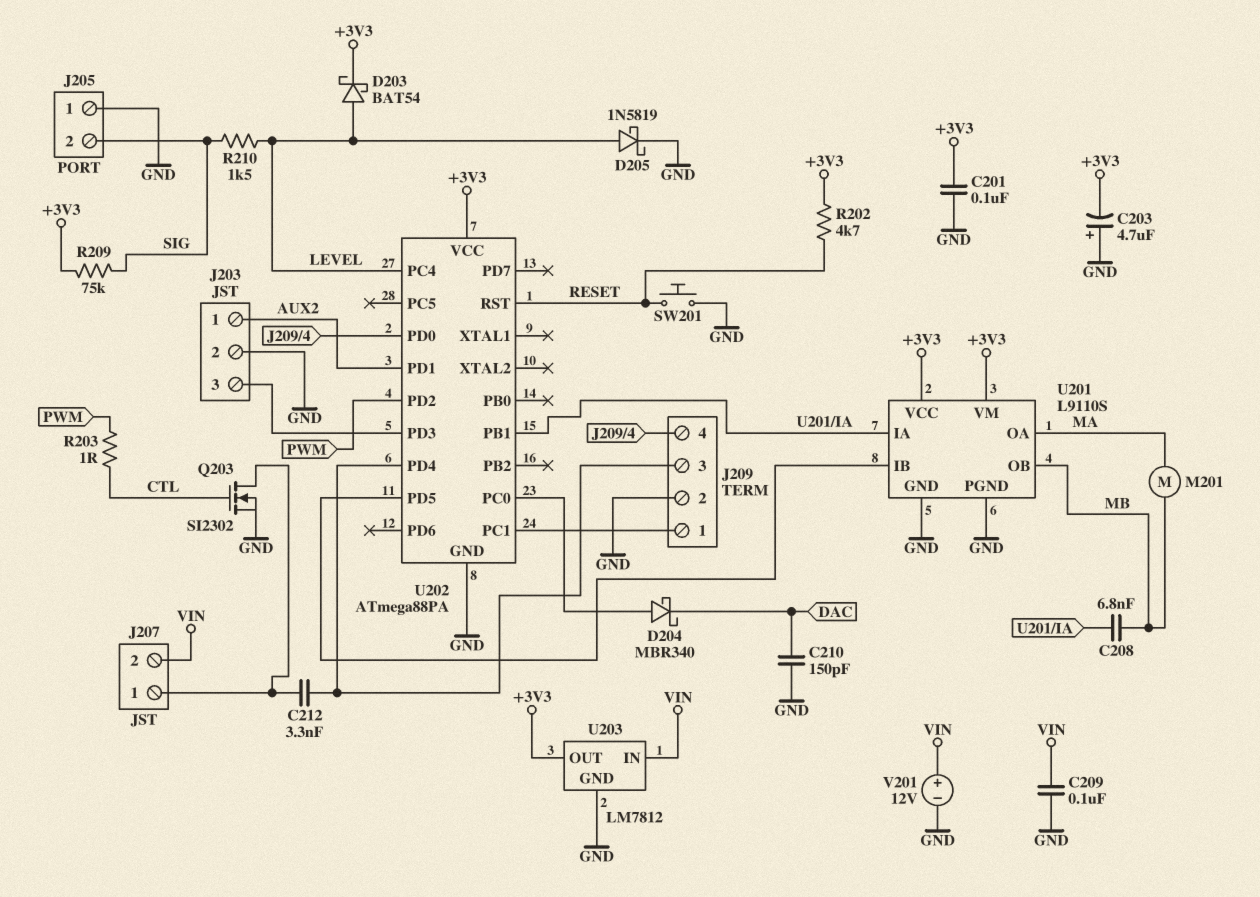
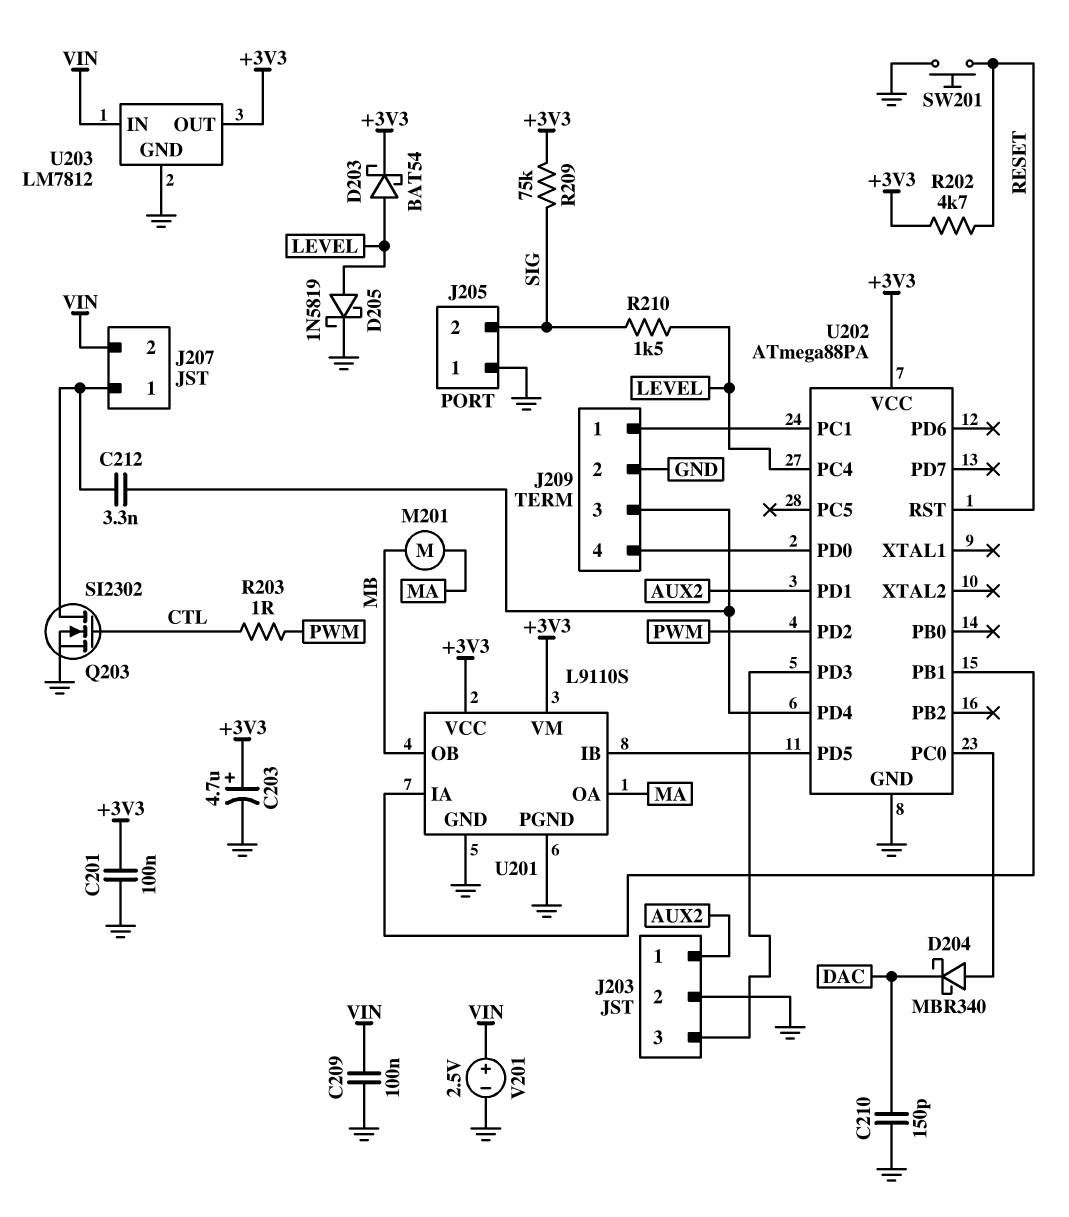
C203: 4.7uF (plus GND, minus +3V3) -> 4.7uF (plus +3V3, minus GND)
C208: 6.8nF (MB, U201/IA) -> none
V201: 12V (plus VIN, minus GND) -> 2.5V (plus VIN, minus GND)

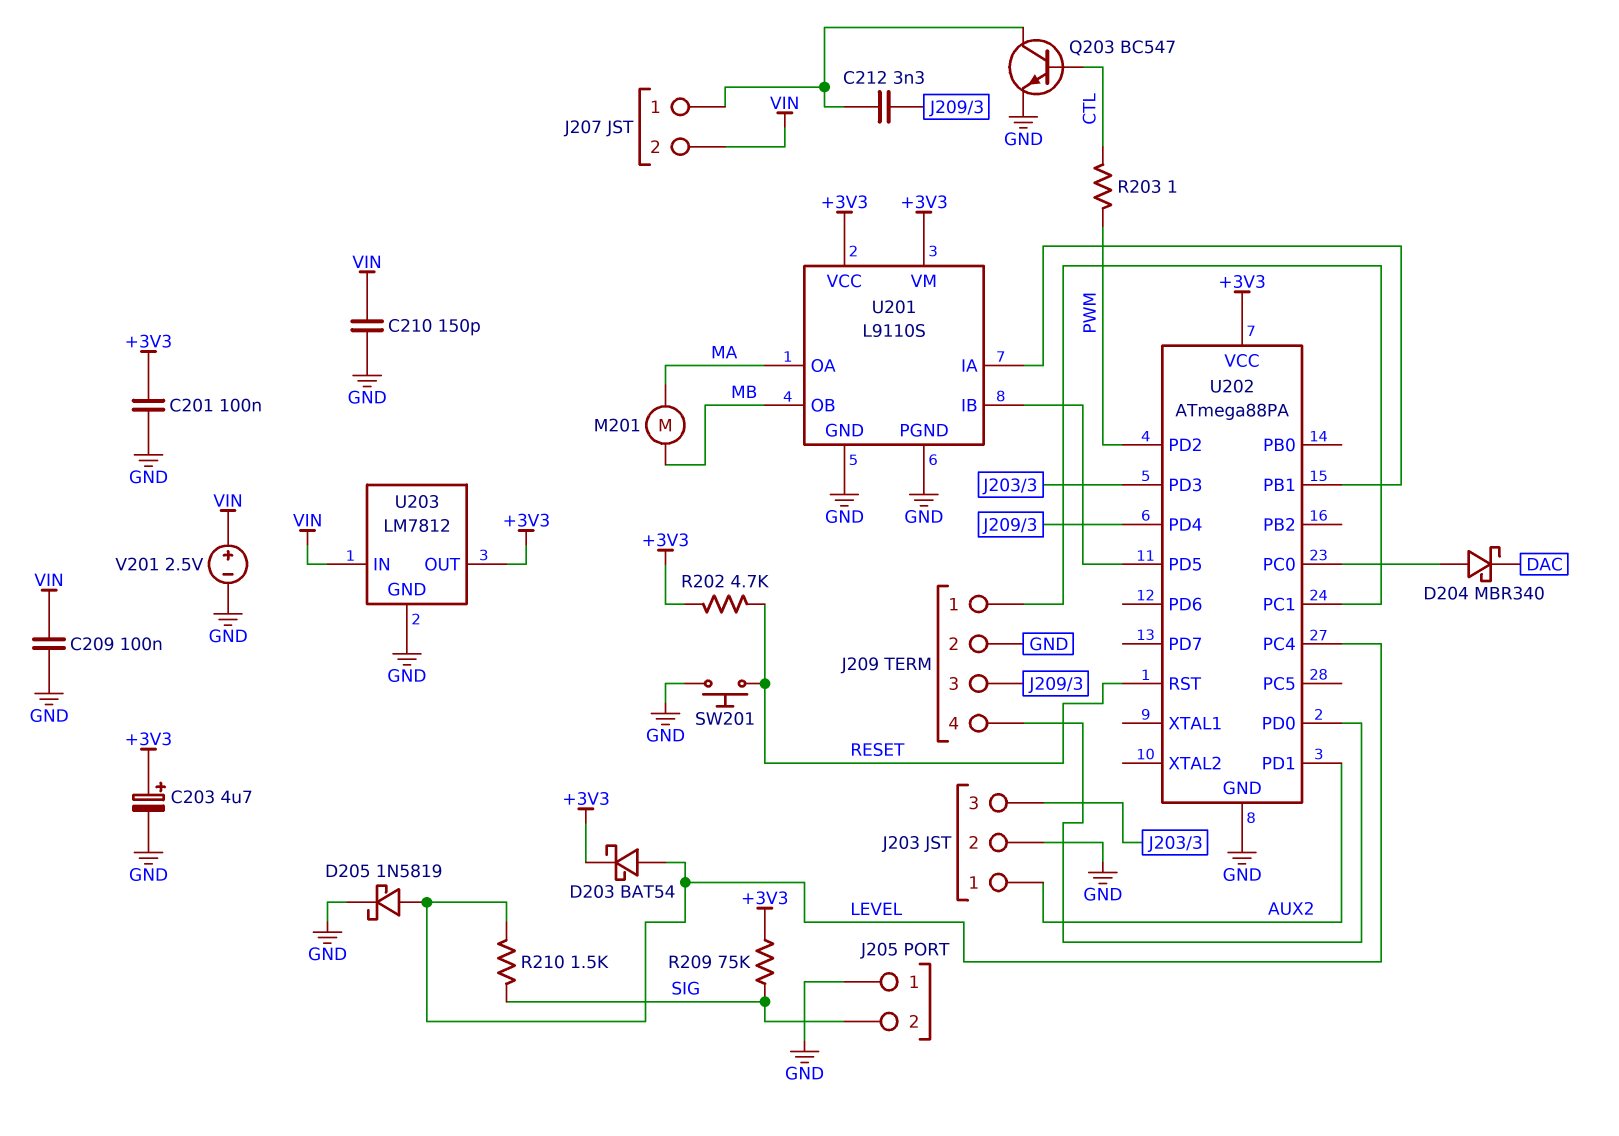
C210: 150pF (DAC, GND) -> 150pF (GND, VIN)
Q203: NMOS SI2302 (G CTL, D J207/1, S GND) -> NPN BC547 (B CTL, C J207/1, E GND)

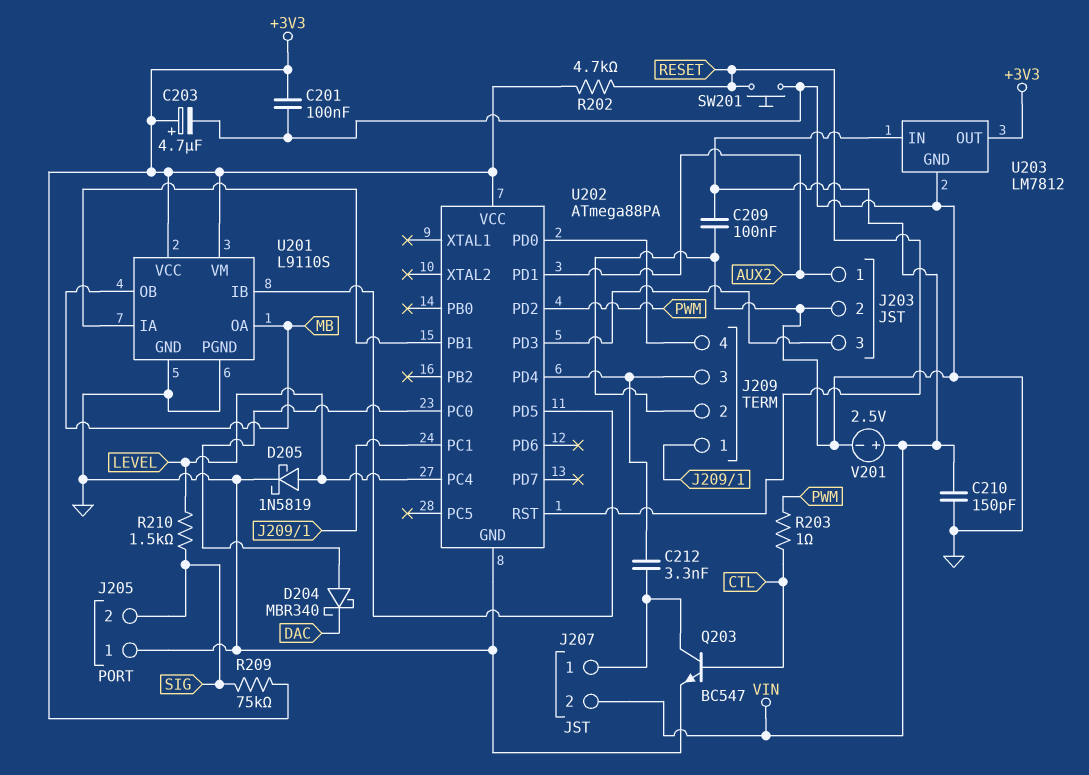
D203: schottky BAT54 (A LEVEL, K +3V3) -> none
M201: motor (MA, MB) -> none
U201 pin OA: MA -> MB

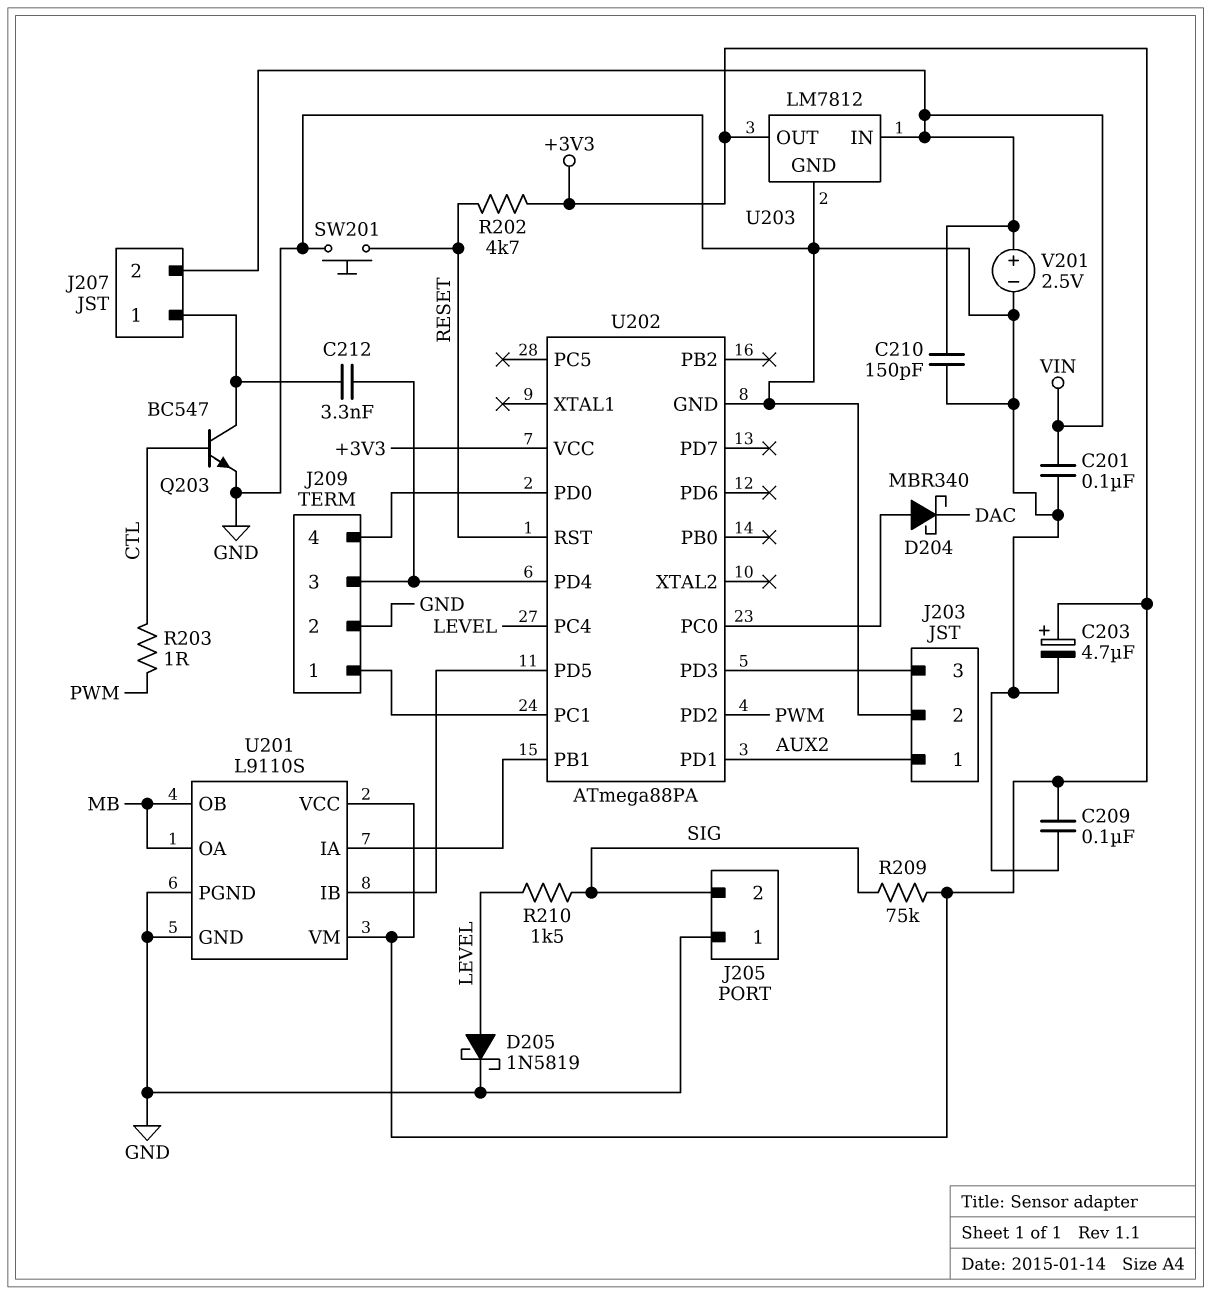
C201: 100nF (+3V3, GND) -> 100nF (GND, VIN)
C209: 100nF (GND, VIN) -> 100nF (+3V3, GND)

